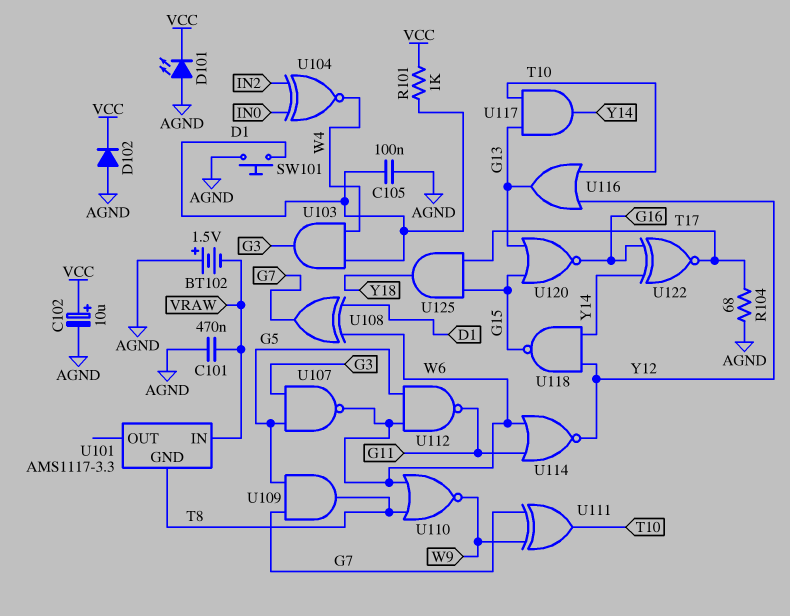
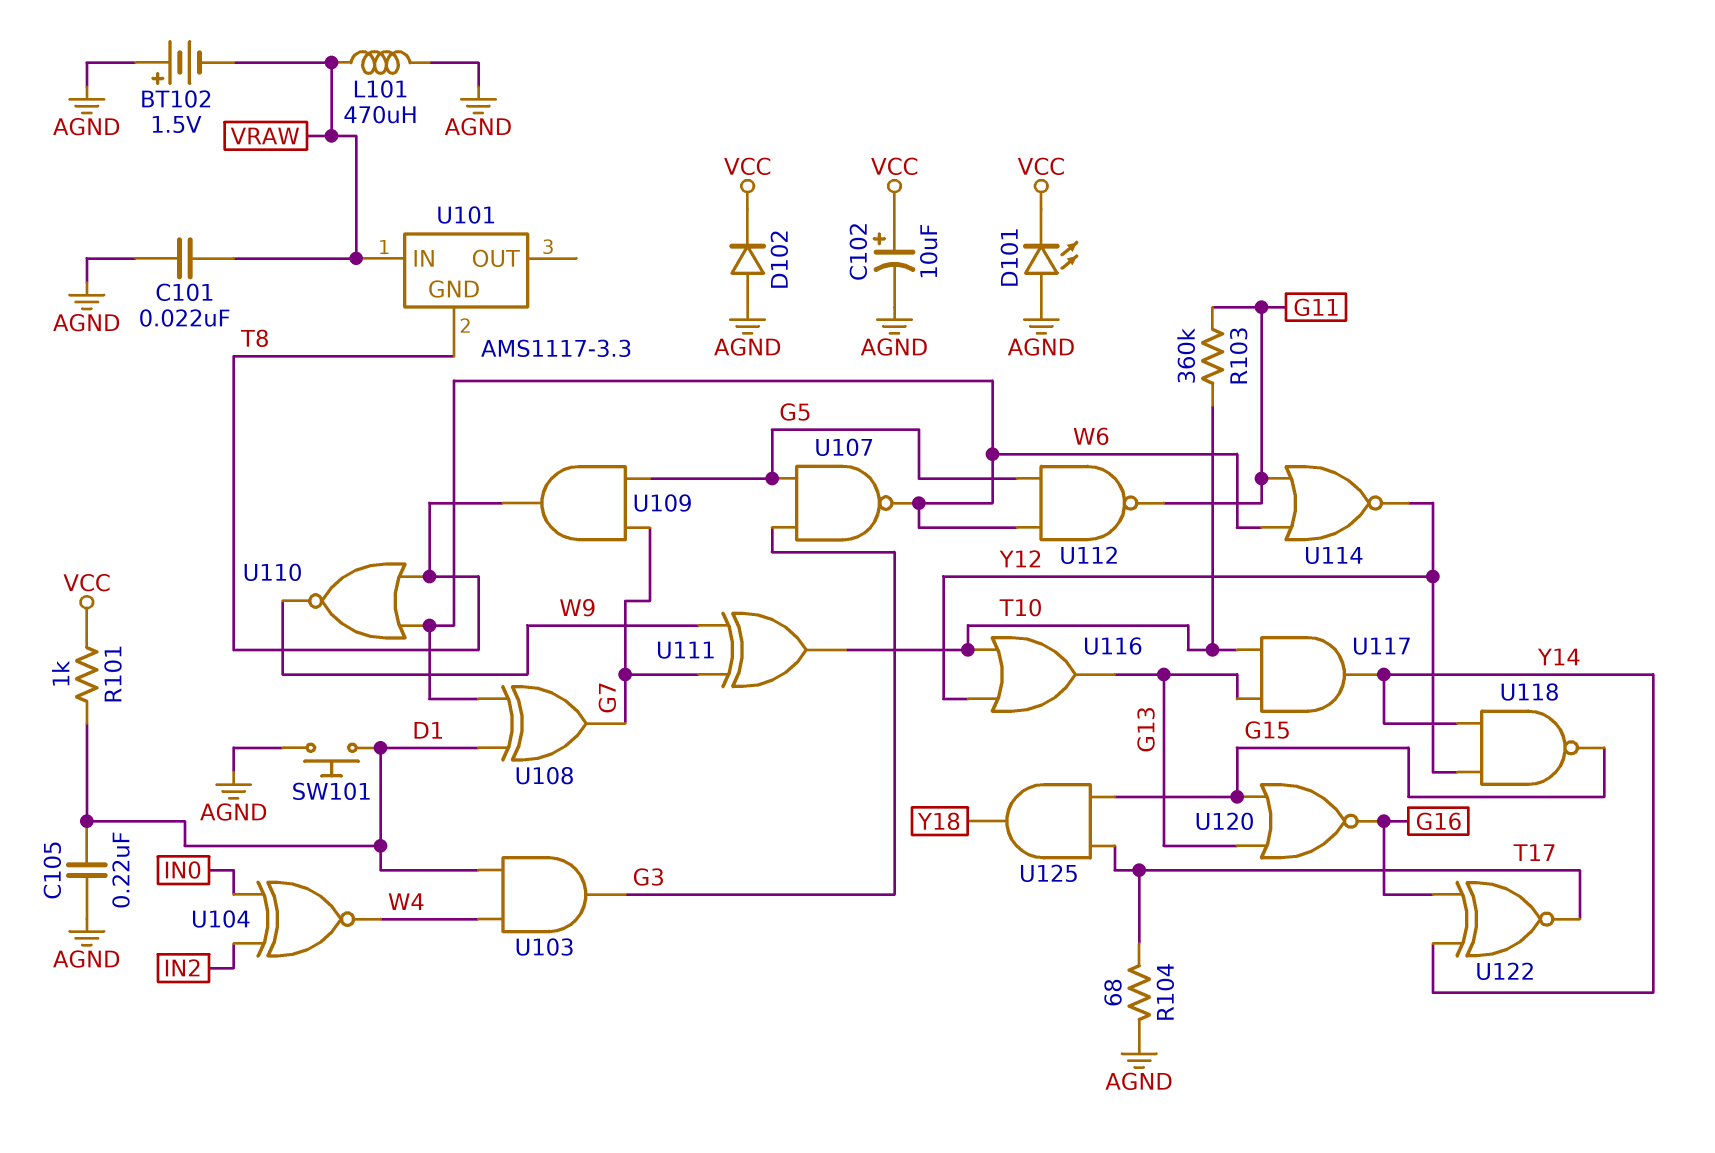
C101: 470nF (AGND, VRAW) -> 22nF (AGND, VRAW)
C105: 100nF (AGND, D1) -> 220nF (AGND, D1)
L101: none -> 470uH (AGND, VRAW)
R103: none -> 360k (G11, T10)

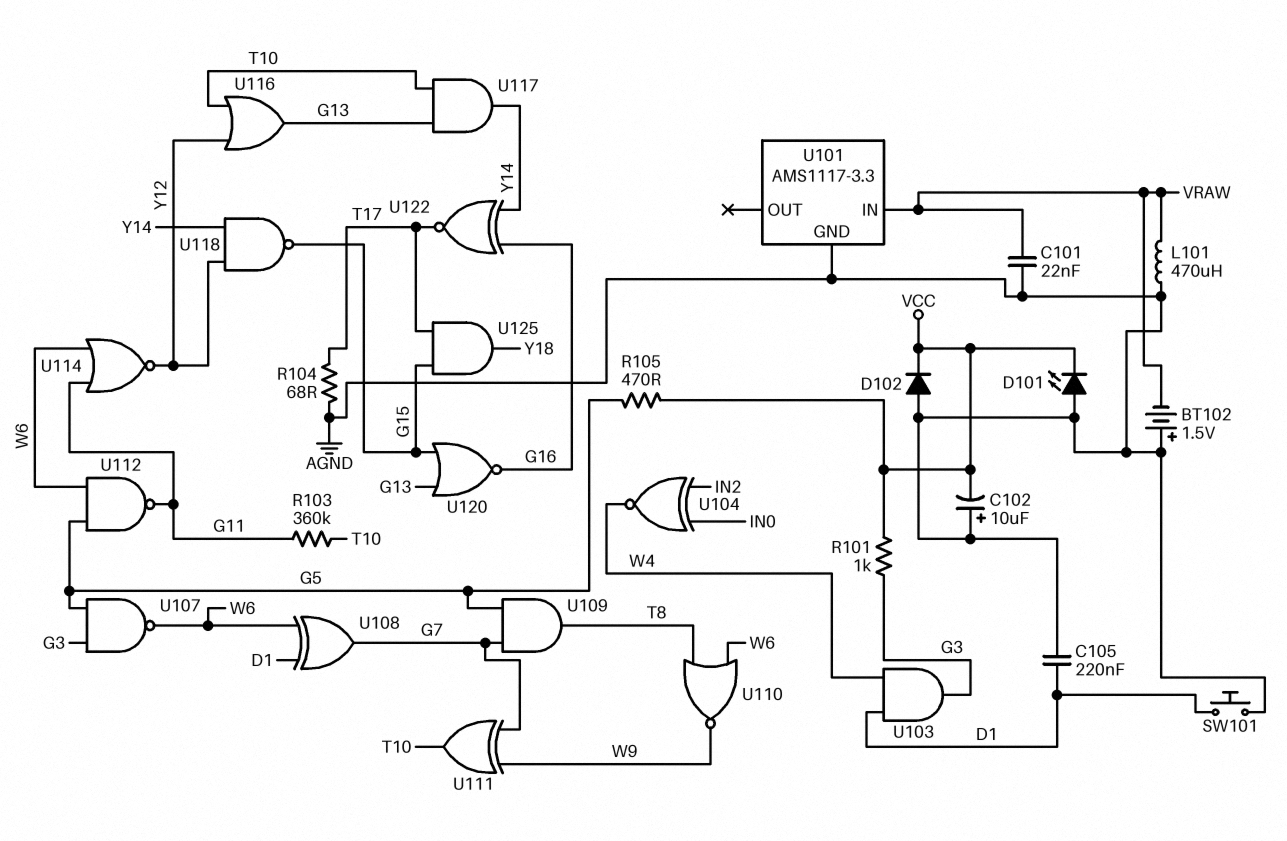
C102: 10uF (plus VCC, minus AGND) -> 10uF (plus AGND, minus VCC)
R101: 1k (D1, VCC) -> 1k (G3, VCC)
R105: none -> 470 (G5, VCC)
U101 pin GND: T8 -> AGND

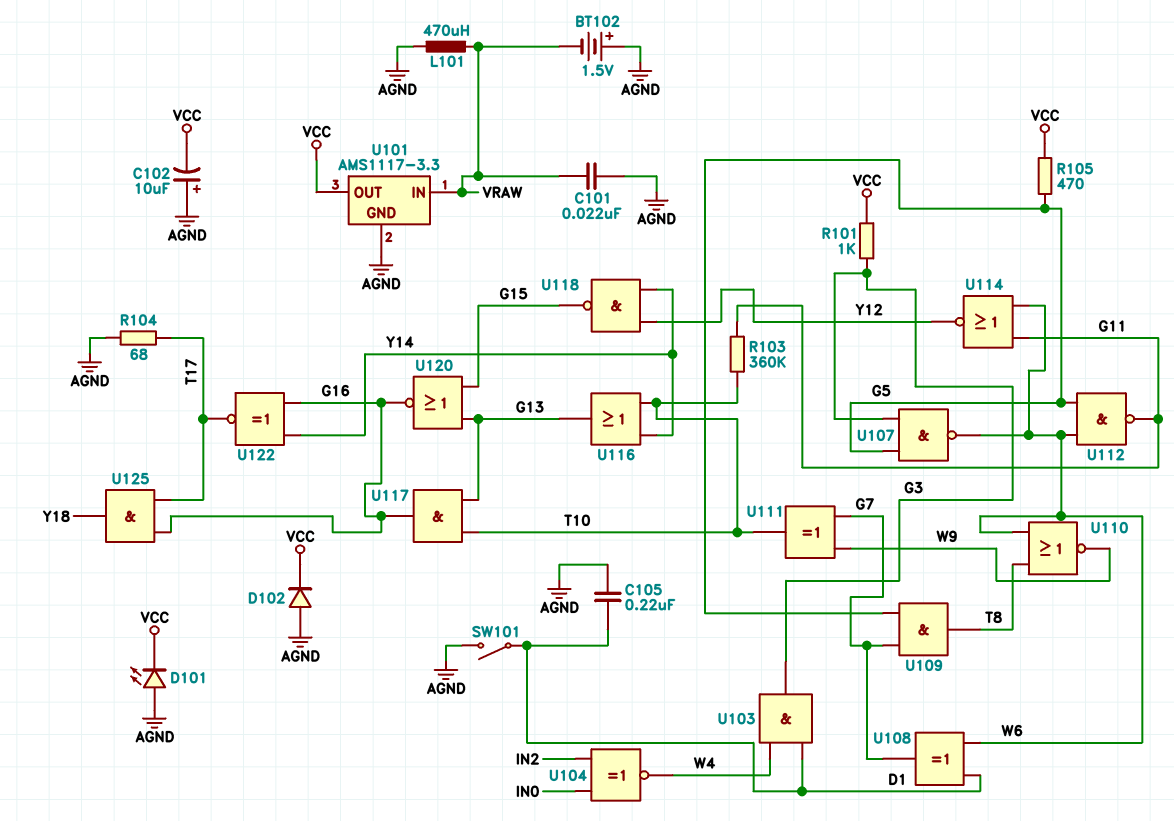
SW101: button (AGND, D1) -> switch (AGND, D1)
U101 pin OUT: none -> VCC
U116: OR (in T10, in Y12, out G13) -> OR (in T10, in Y14, out G13)
U117: AND (in G13, in T10, out Y14) -> AND (in G13, in T10, out G16)
U125: AND (in G15, in T17, out Y18) -> AND (in G16, in T17, out Y18)

